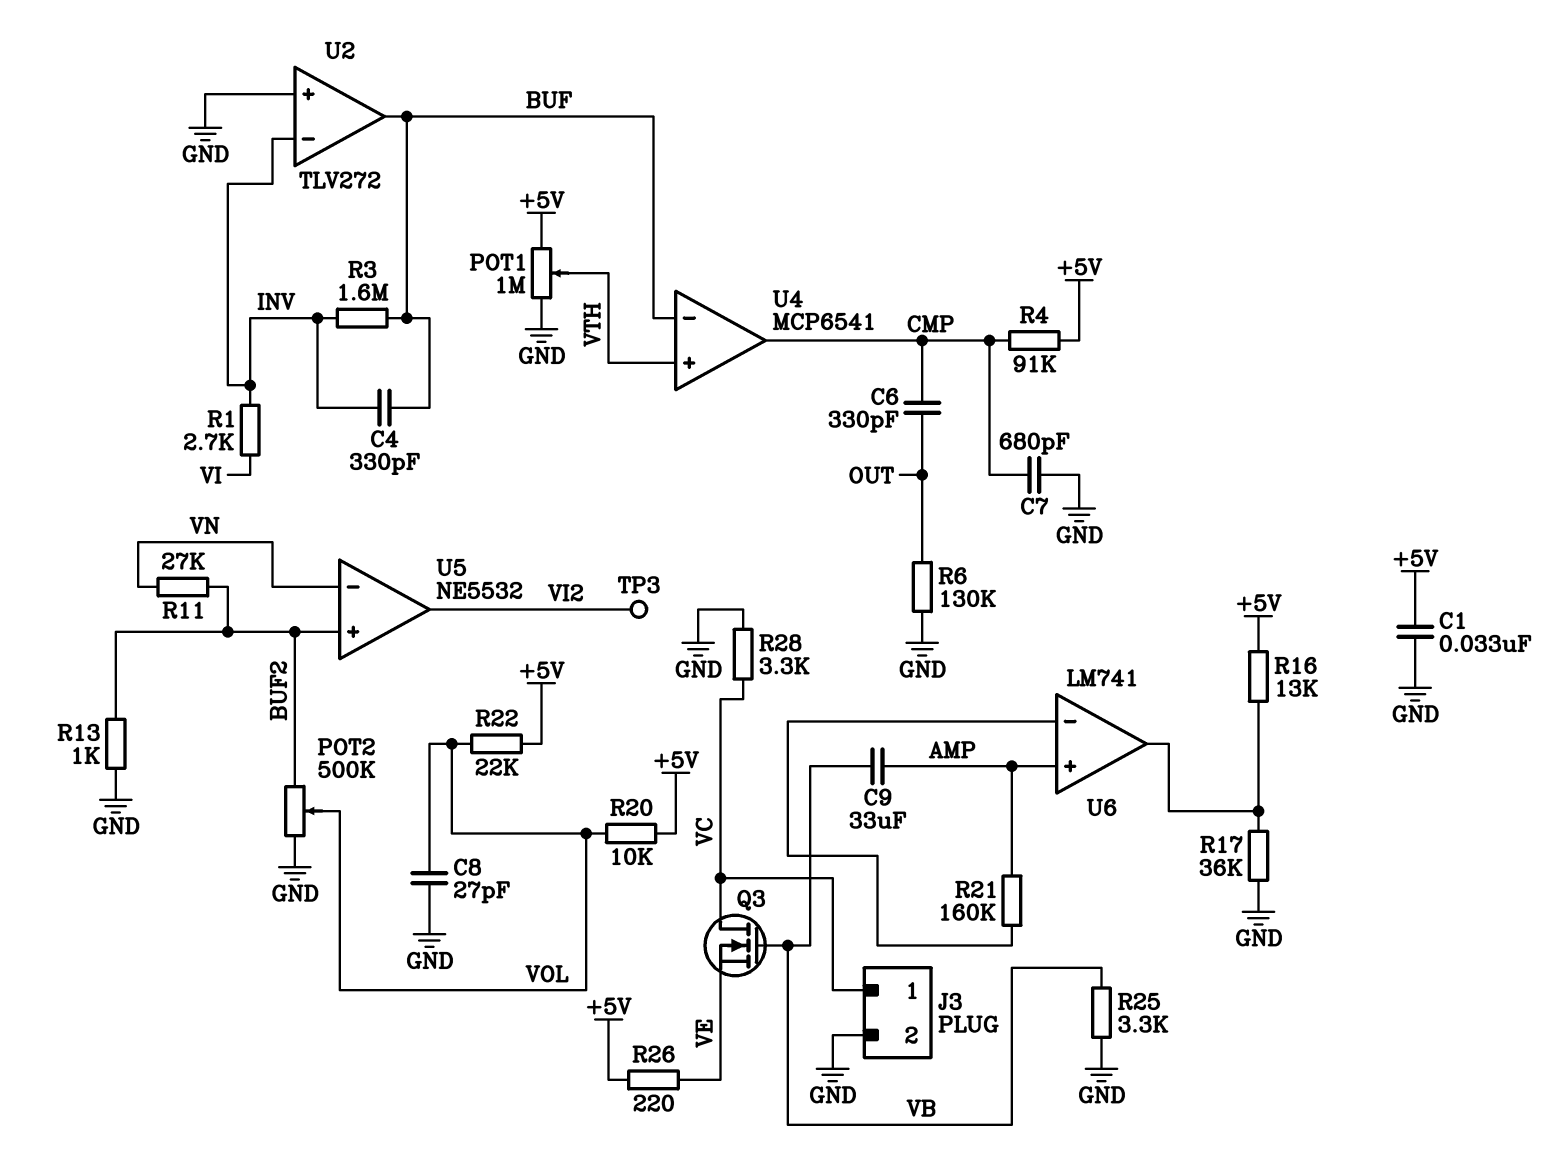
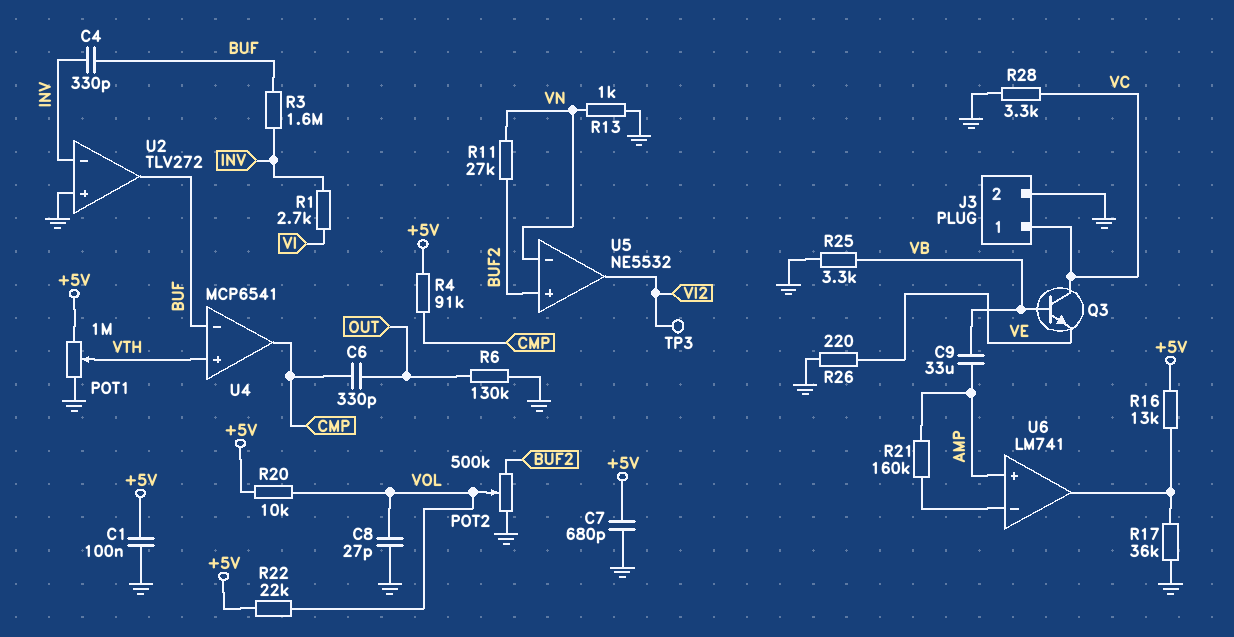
C1: 33nF (+5V, GND) -> 100nF (+5V, GND)
C7: 680pF (CMP, GND) -> 680pF (+5V, GND)
Q3: NMOS (G VB, D VC, S VE) -> NPN (B VB, C VC, E VE)
R13: 1k (BUF2, GND) -> 1k (GND, VN)
R26: 220 (+5V, VE) -> 220 (GND, VE)

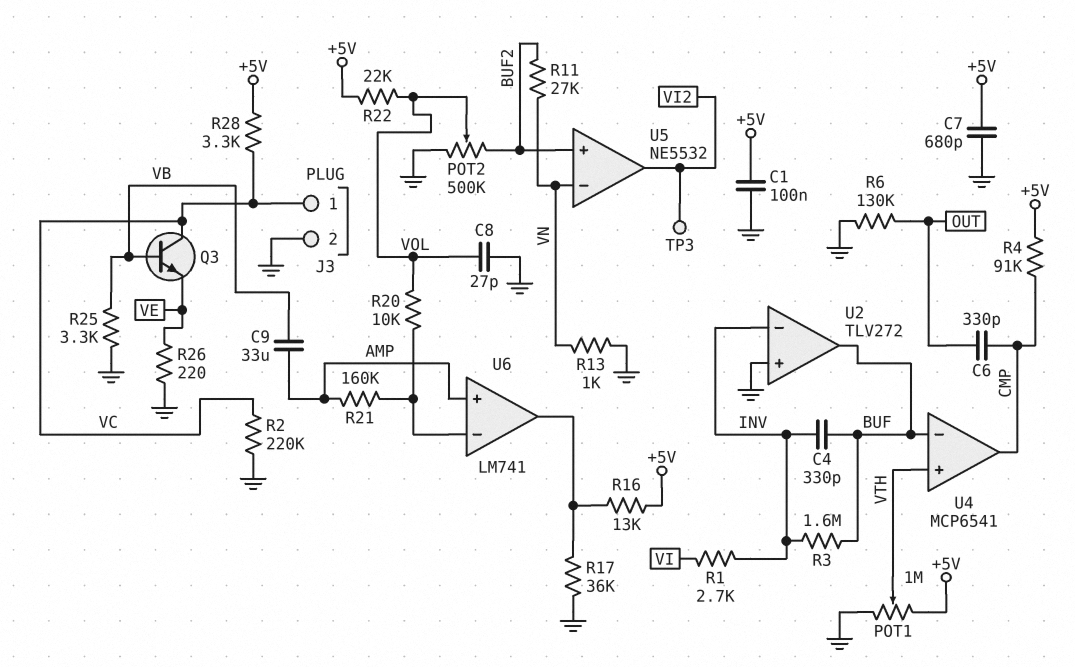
R2: none -> 220k (GND, VC)
R20: 10k (+5V, VOL) -> 10k (U6/in-, VOL)
R28: 3.3k (GND, VC) -> 3.3k (+5V, VC)

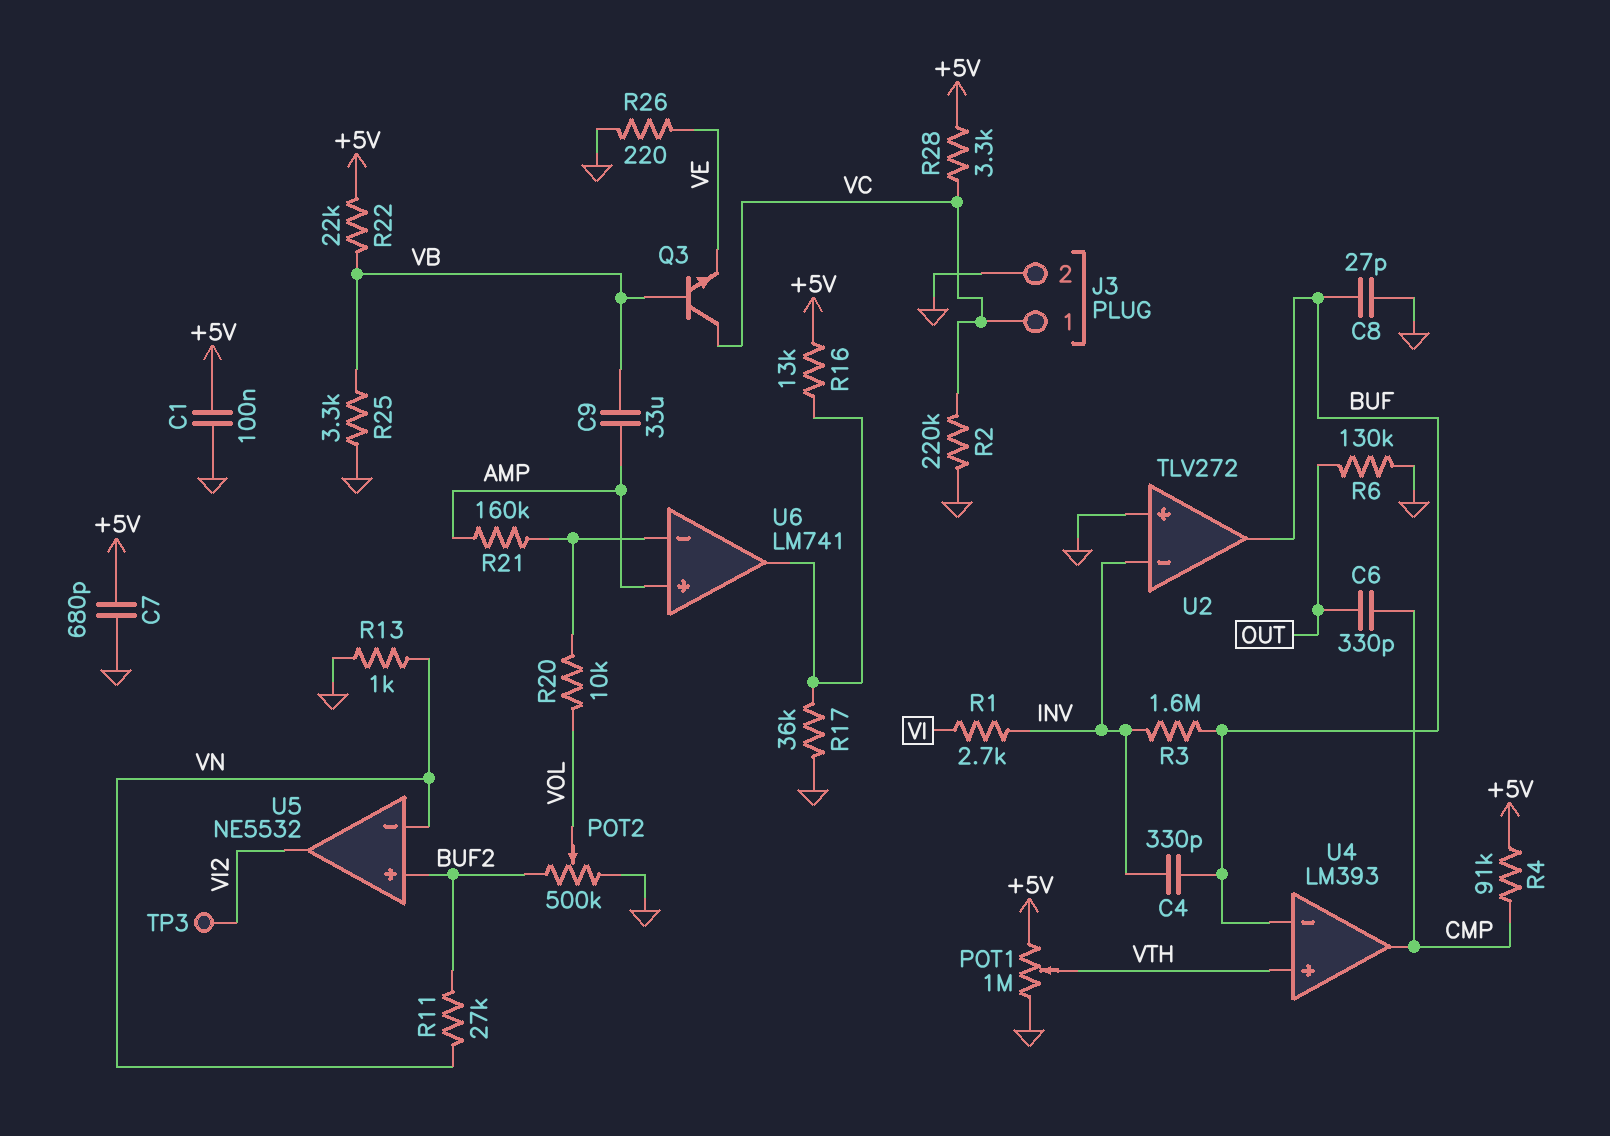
C8: 27pF (GND, VOL) -> 27pF (BUF, GND)
R22: 22k (+5V, VOL) -> 22k (+5V, VB)
U4: MCP6541 -> LM393

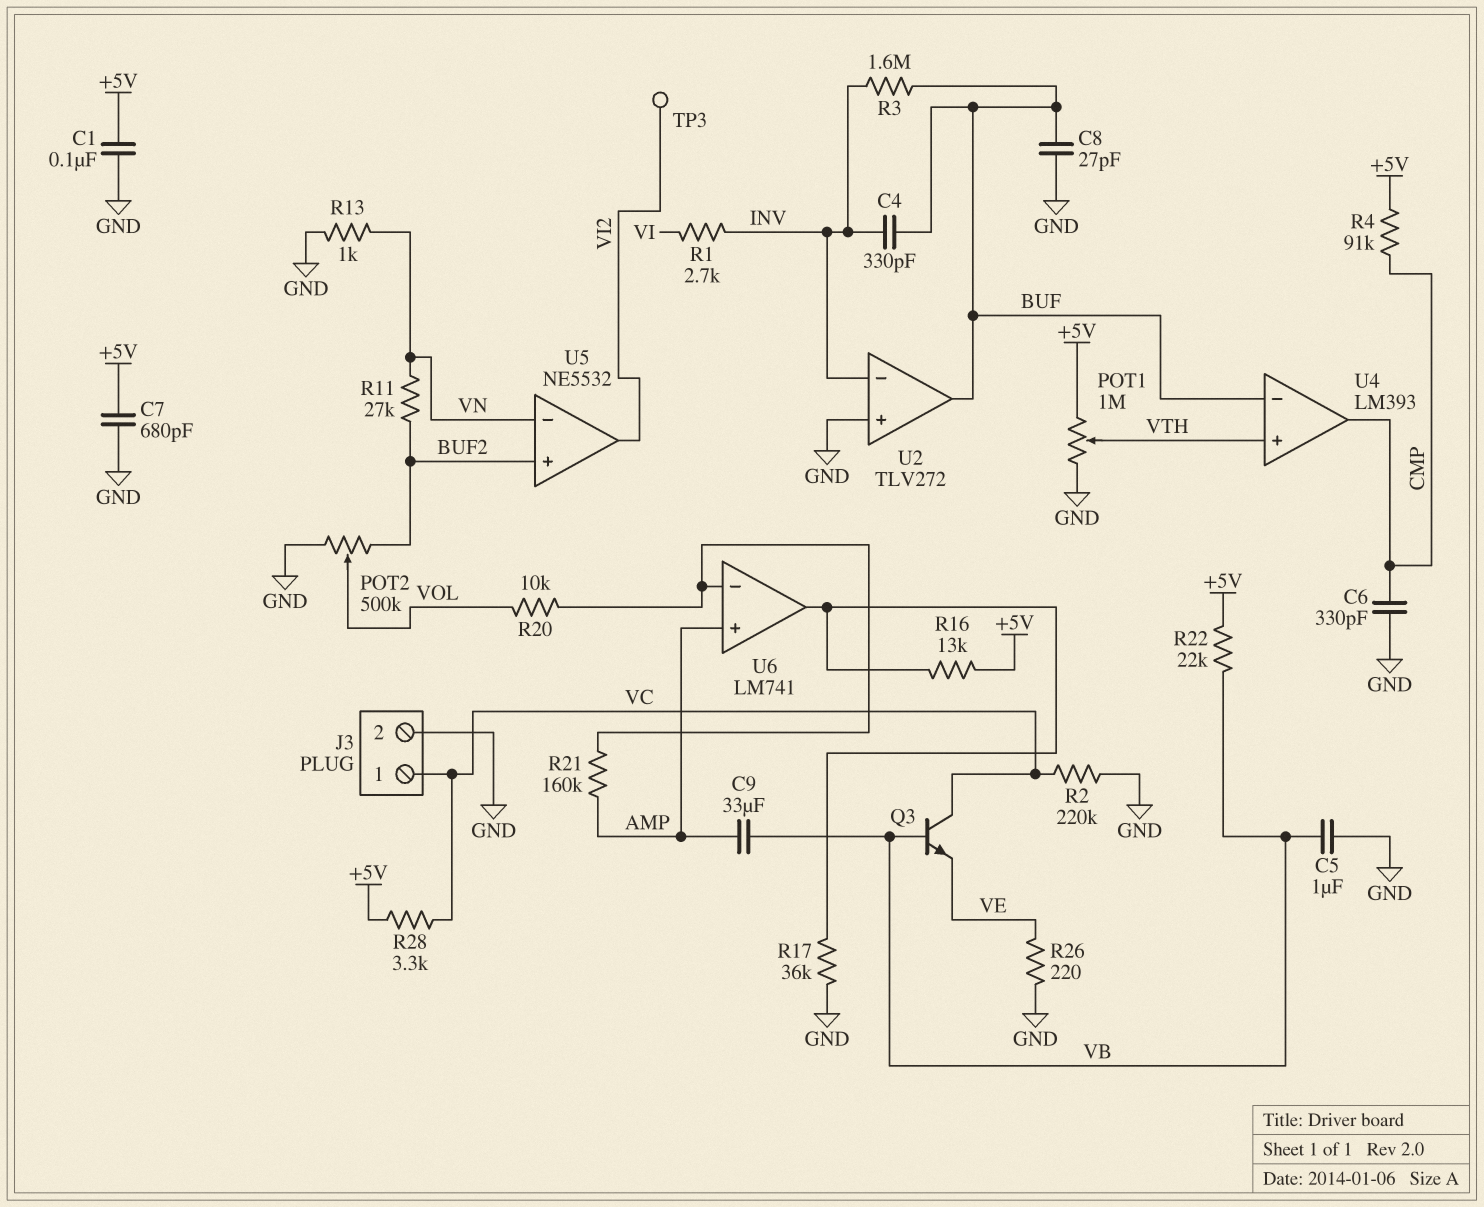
C5: none -> 1uF (GND, VB)
C6: 330pF (CMP, OUT) -> 330pF (CMP, GND)
R6: 130k (GND, OUT) -> none
R25: 3.3k (GND, VB) -> none

